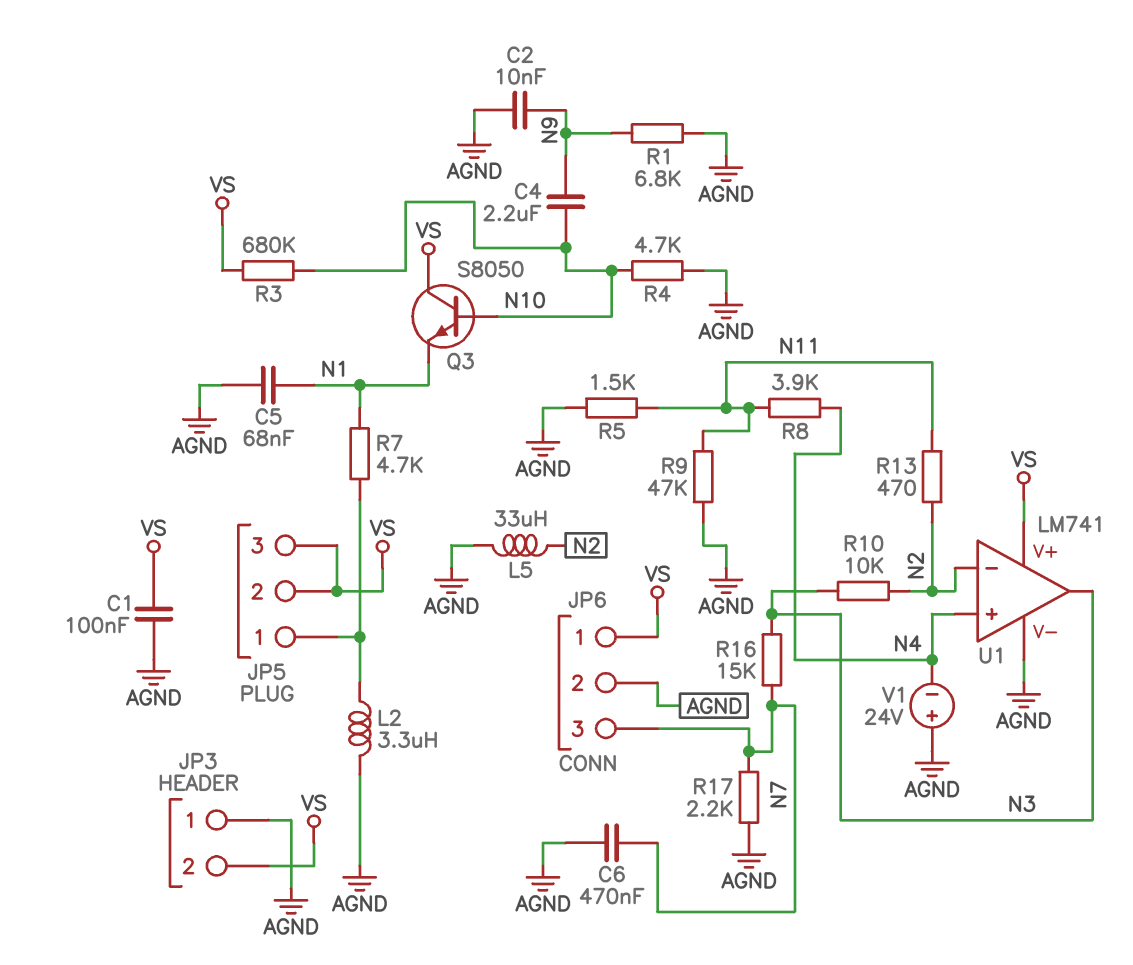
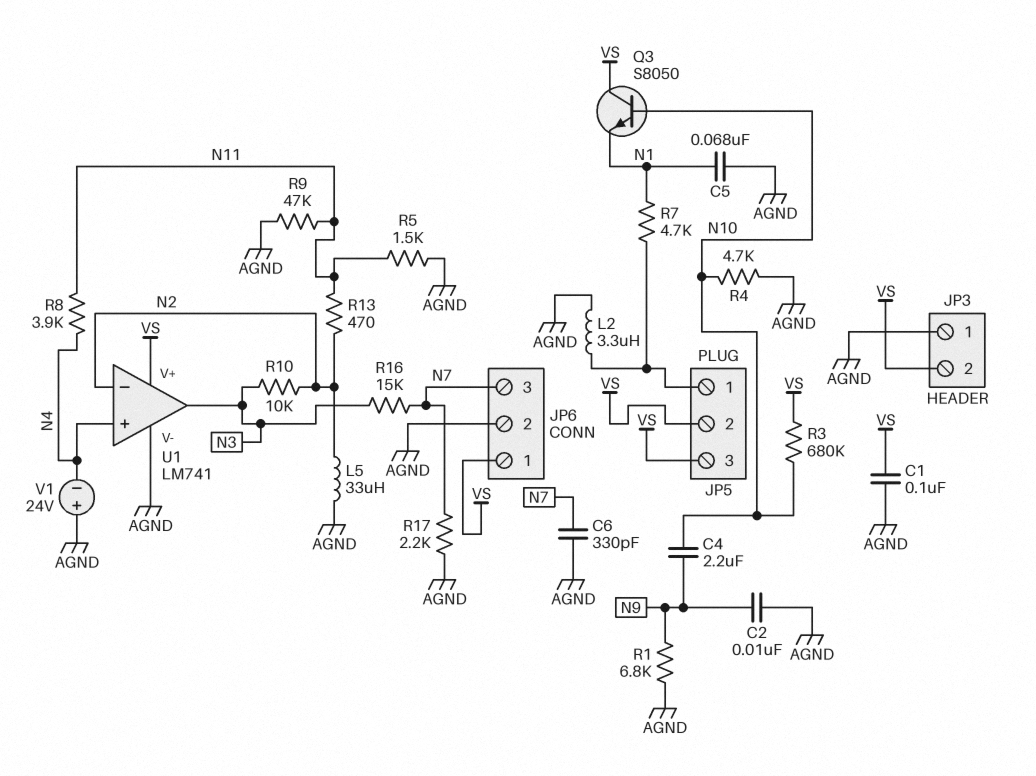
C6: 470nF (AGND, N7) -> 330pF (AGND, N7)

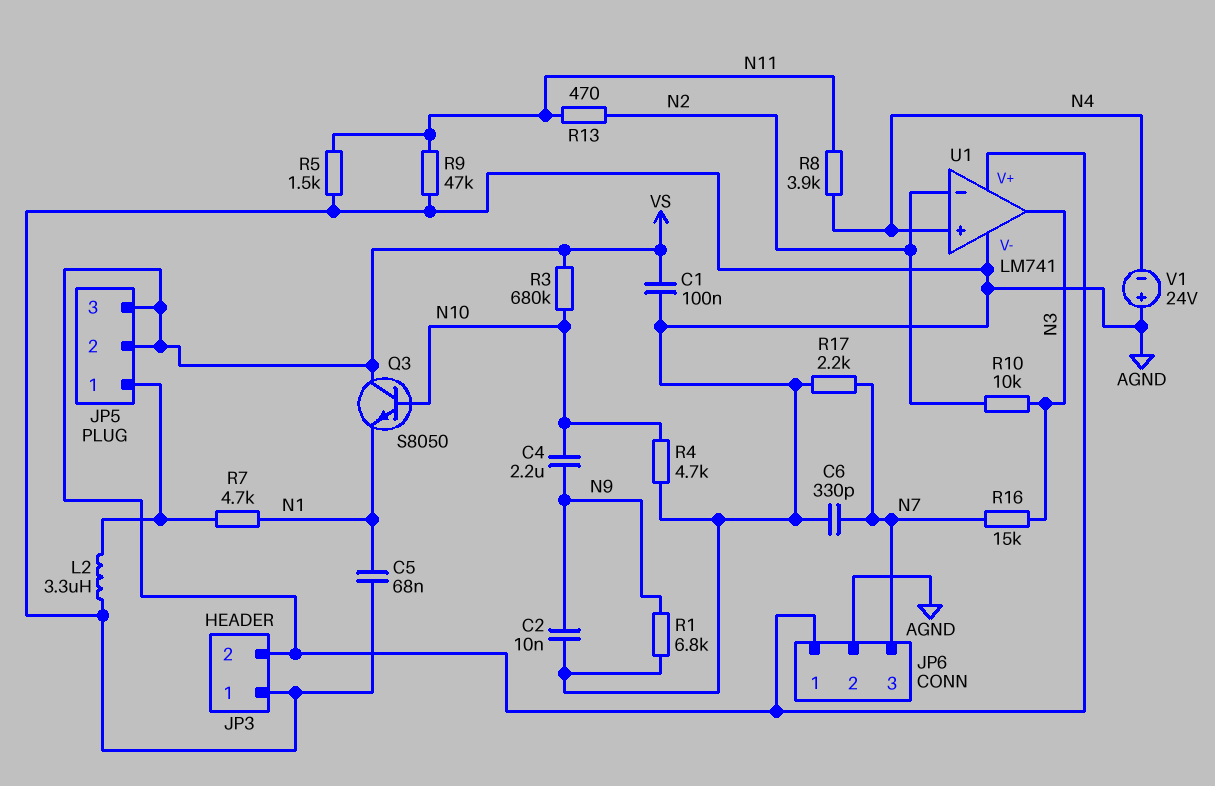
L5: 33uH (AGND, N2) -> none

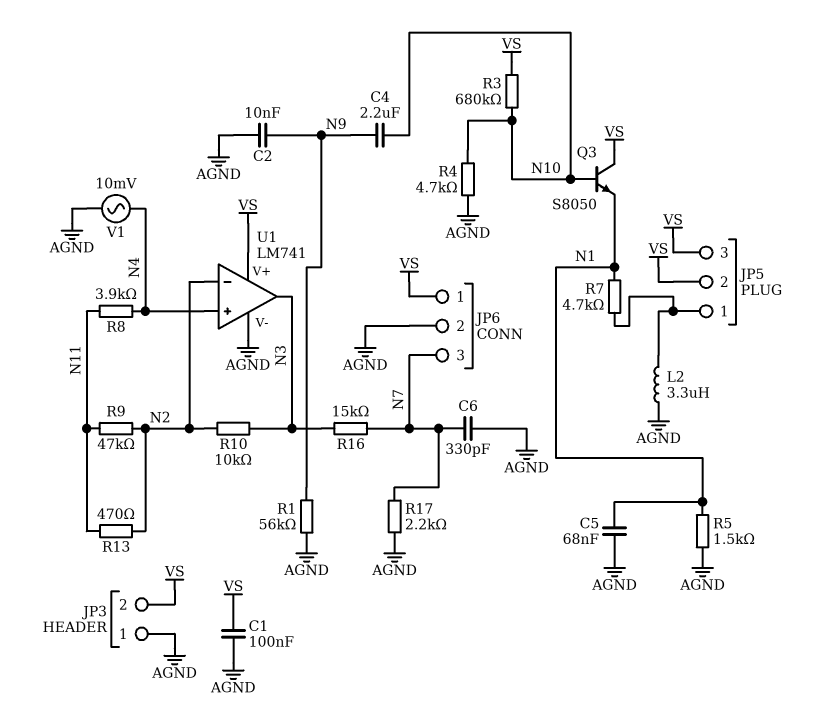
R1: 6.8k (AGND, N9) -> 56k (AGND, N9)
R5: 1.5k (AGND, N11) -> 1.5k (AGND, N1)
R9: 47k (AGND, N11) -> 47k (N2, N11)
V1: 24V (plus AGND, minus N4) -> AC 10mV (AGND, N4)

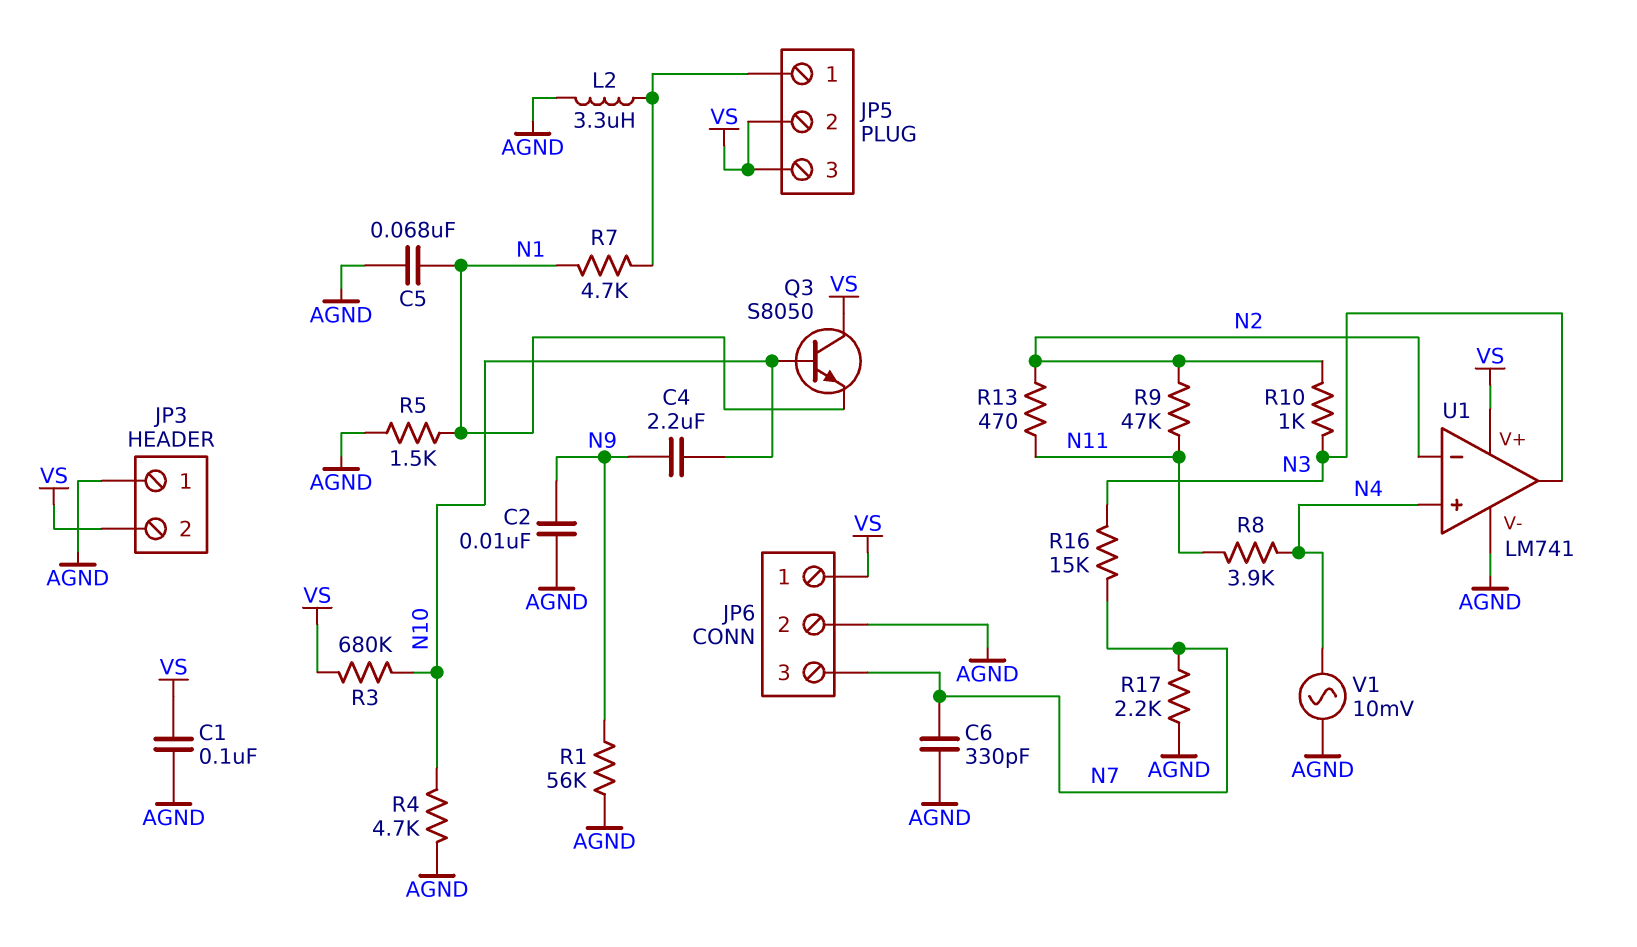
R10: 10k (N2, N3) -> 1k (N2, N3)

